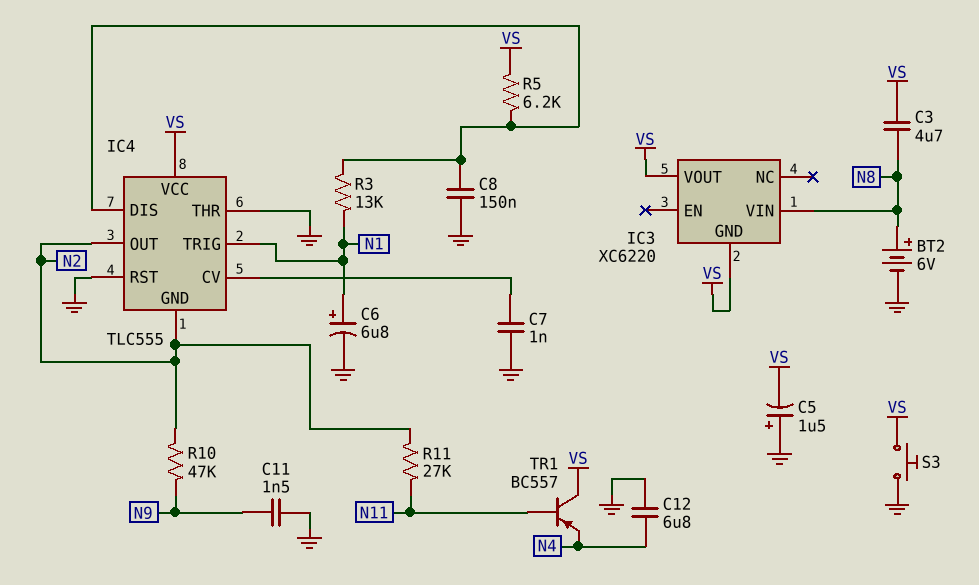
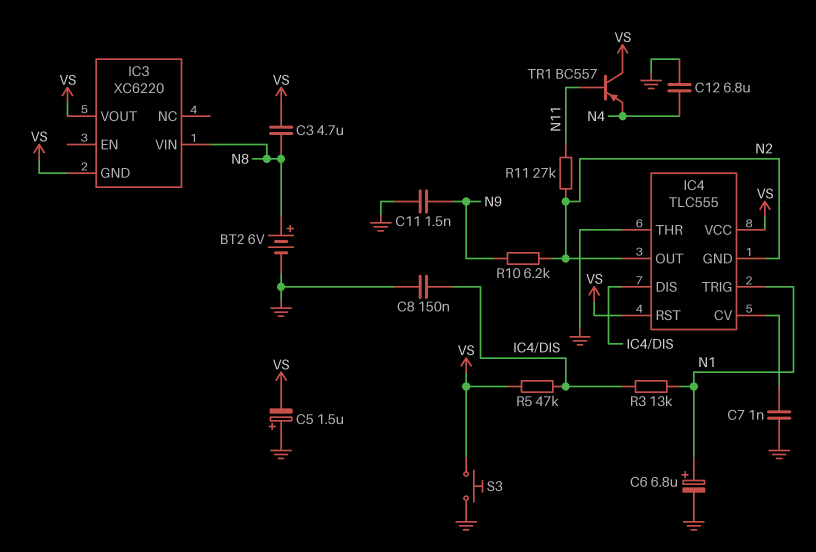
IC4 pin RST: GND -> VS
R5: 6.2k (IC4/DIS, VS) -> 47k (IC4/DIS, VS)
R10: 47k (N2, N9) -> 6.2k (N2, N9)

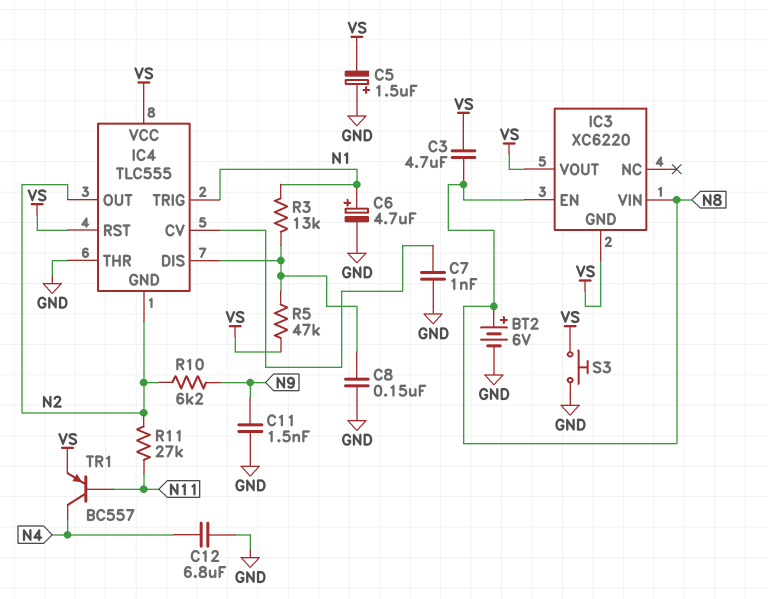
C6: 6.8uF (plus N1, minus GND) -> 4.7uF (plus N1, minus GND)
IC3 pin EN: none -> N8
TR1: PNP BC557 (B N11, C VS, E N4) -> PNP BC557 (B N11, C N4, E VS)

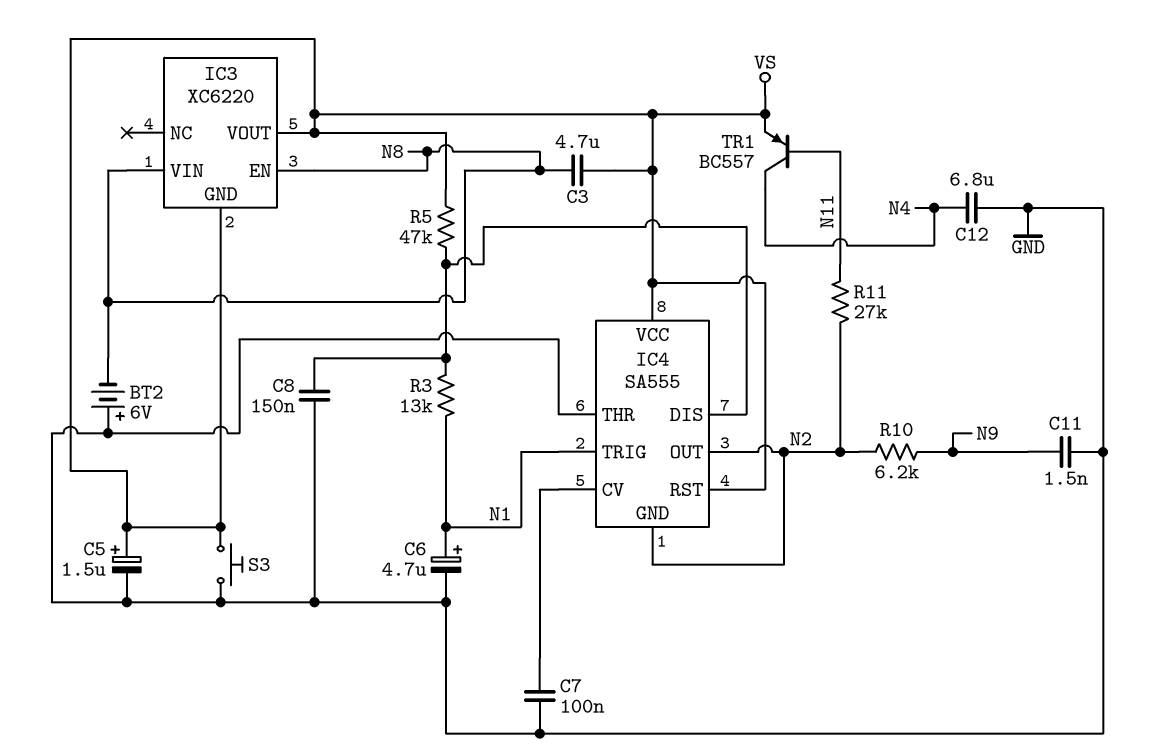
BT2: 6V (plus N8, minus GND) -> 6V (plus GND, minus N8)
C5: 1.5uF (plus GND, minus VS) -> 1.5uF (plus VS, minus GND)
C7: 1nF (GND, IC4/CV) -> 100nF (GND, IC4/CV)
IC4: TLC555 -> SA555

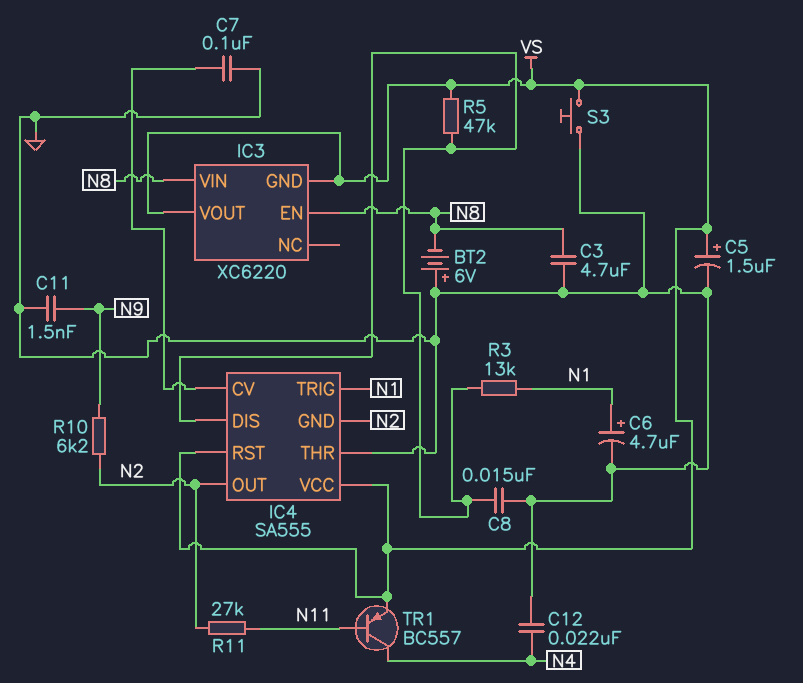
C3: 4.7uF (N8, VS) -> 4.7uF (GND, N8)
C8: 150nF (GND, IC4/DIS) -> 15nF (GND, IC4/DIS)
C12: 6.8uF (GND, N4) -> 22nF (GND, N4)

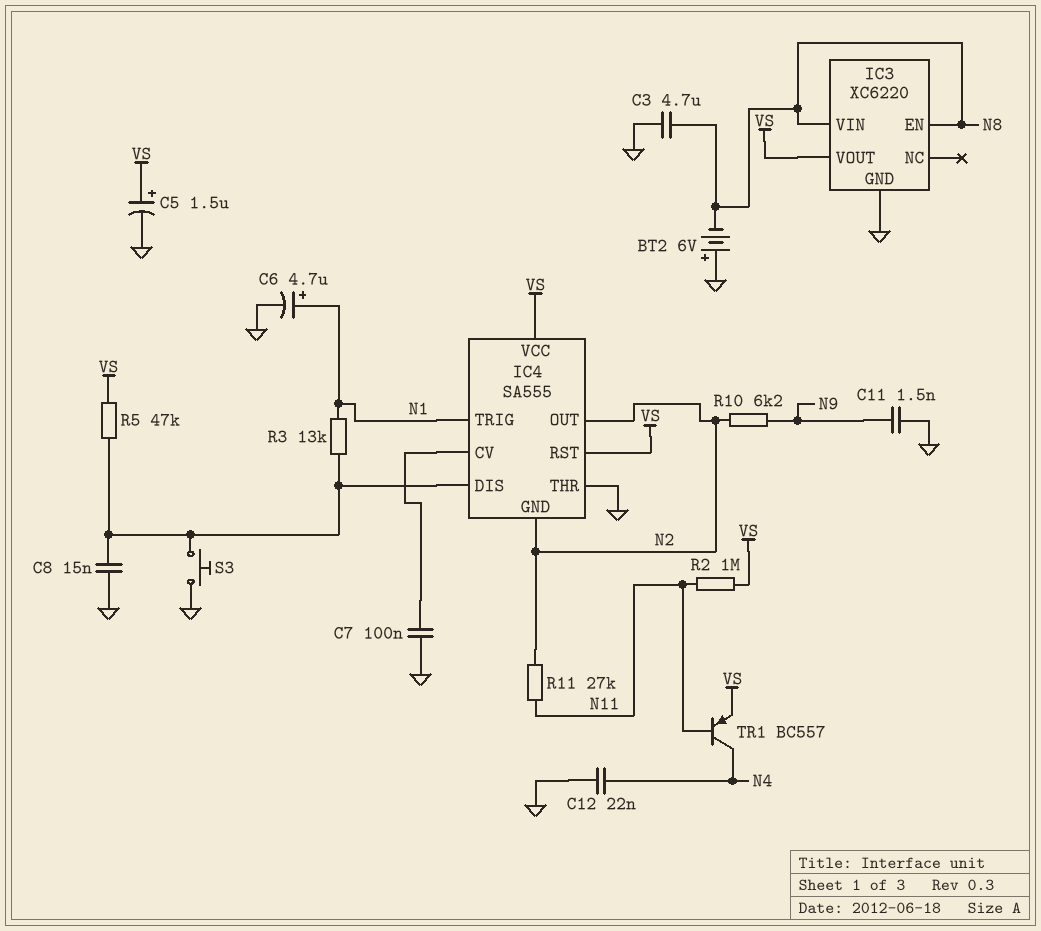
IC3 pin GND: VS -> GND
R2: none -> 1M (N11, VS)
S3: button (GND, VS) -> button (GND, IC4/DIS)

